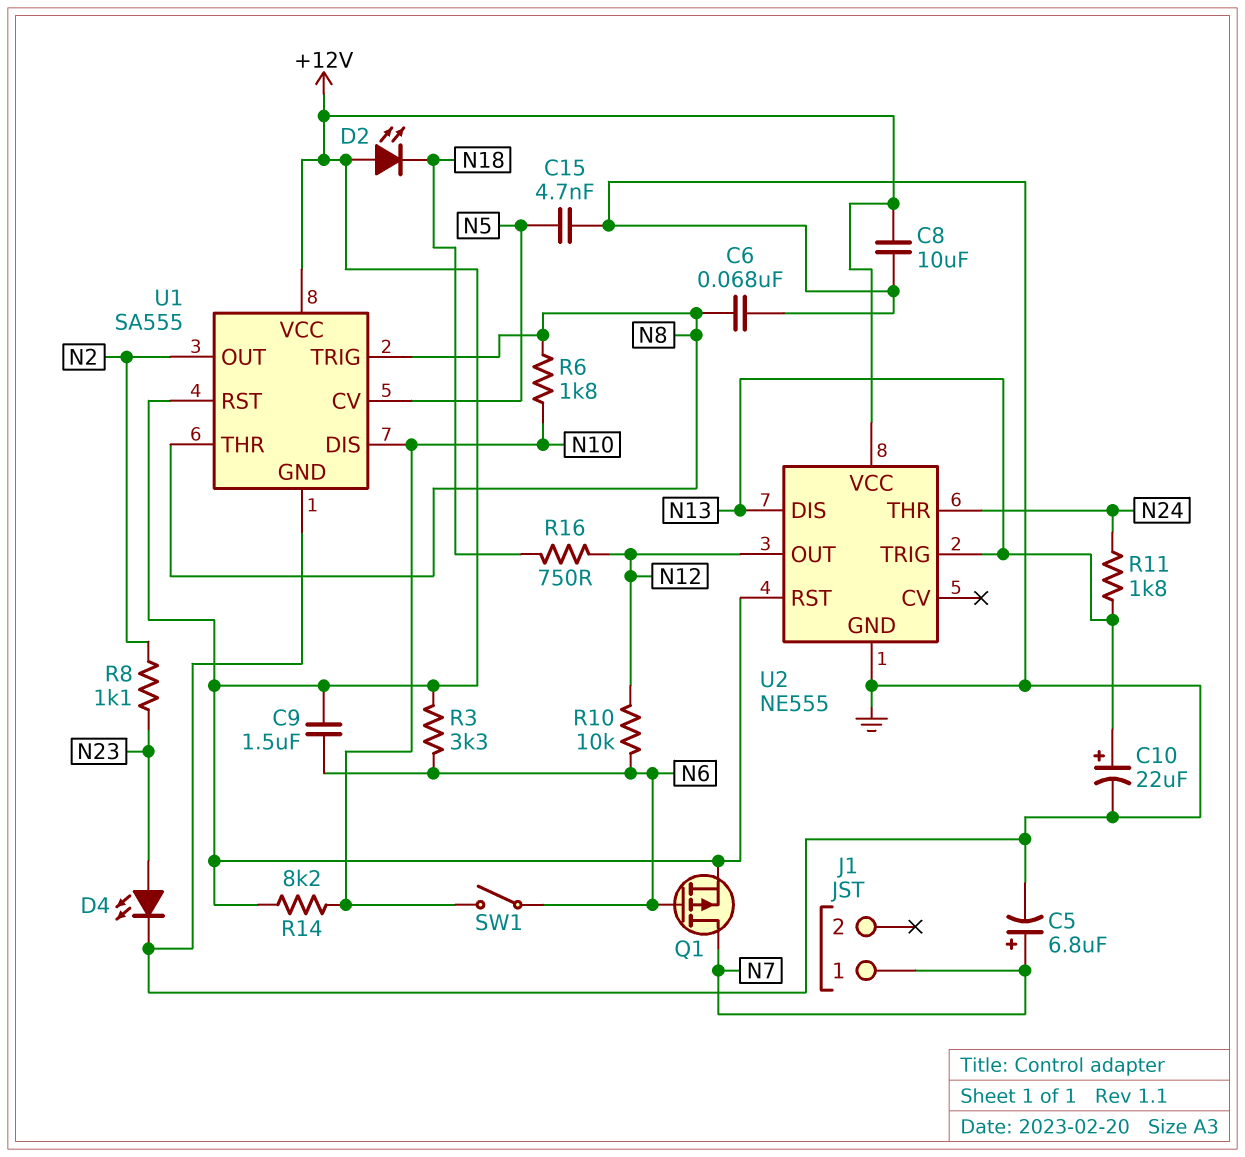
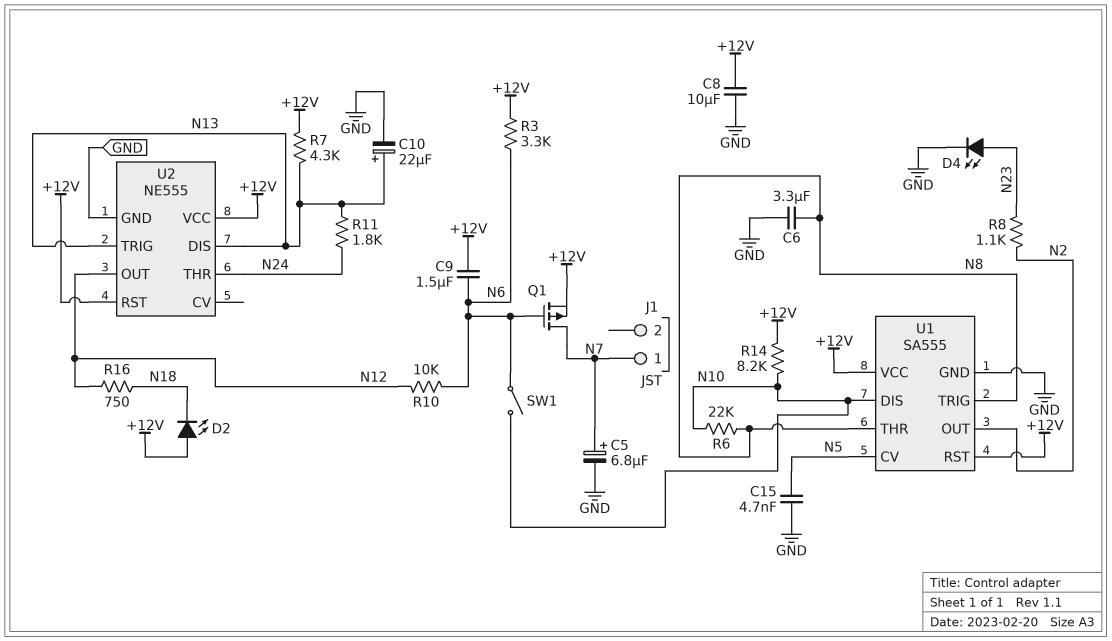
C6: 68nF (GND, N8) -> 3.3uF (GND, N8)
R6: 1.8k (N8, N10) -> 22k (N8, N10)
R7: none -> 4.3k (+12V, N13)

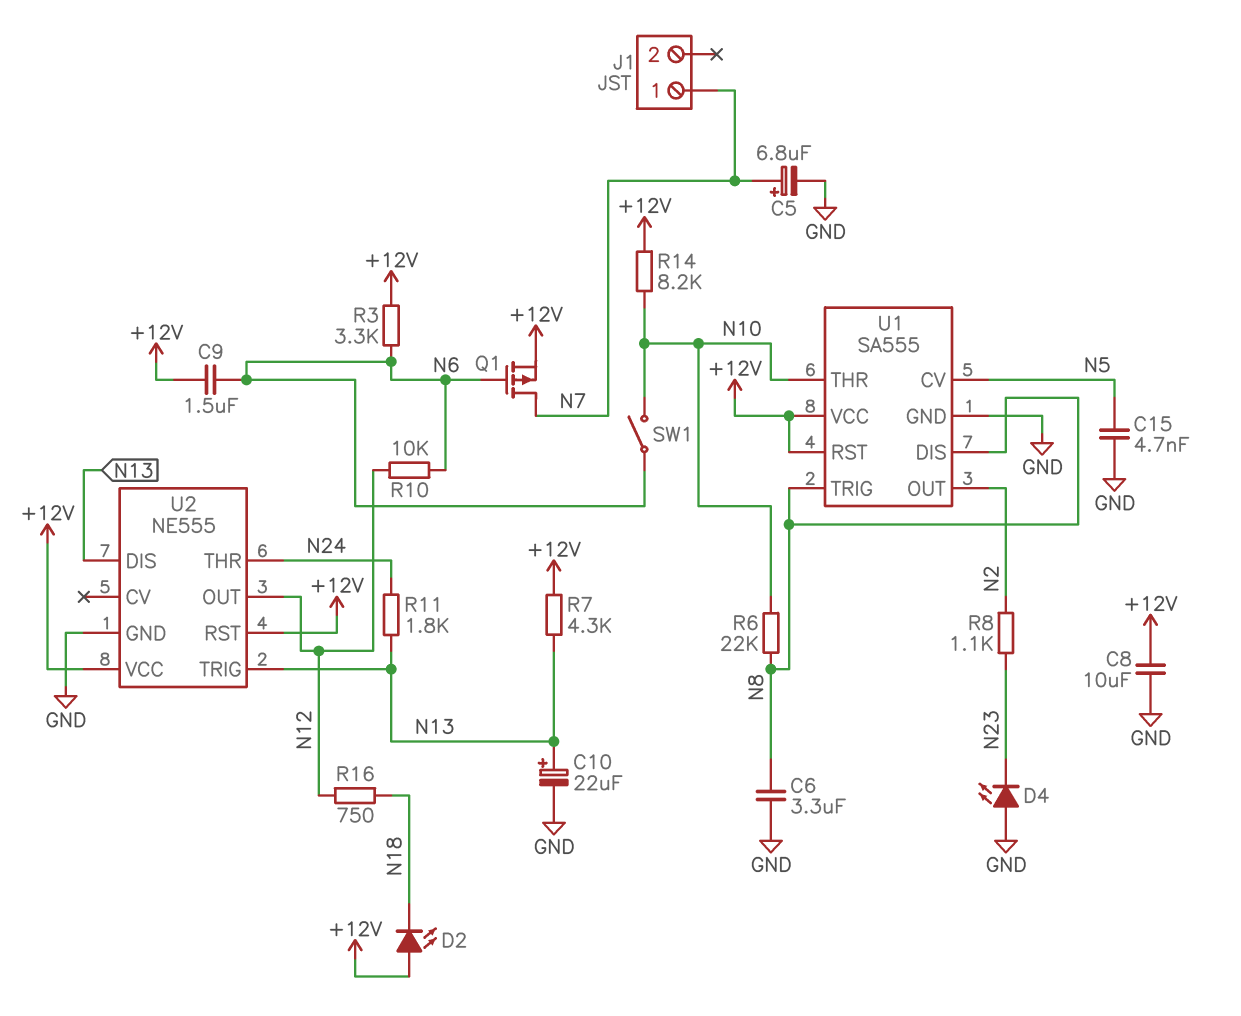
D4: LED (A N23, K GND) -> LED (A GND, K N23)
U1 pin DIS: N10 -> N8
U1 pin THR: N8 -> N10

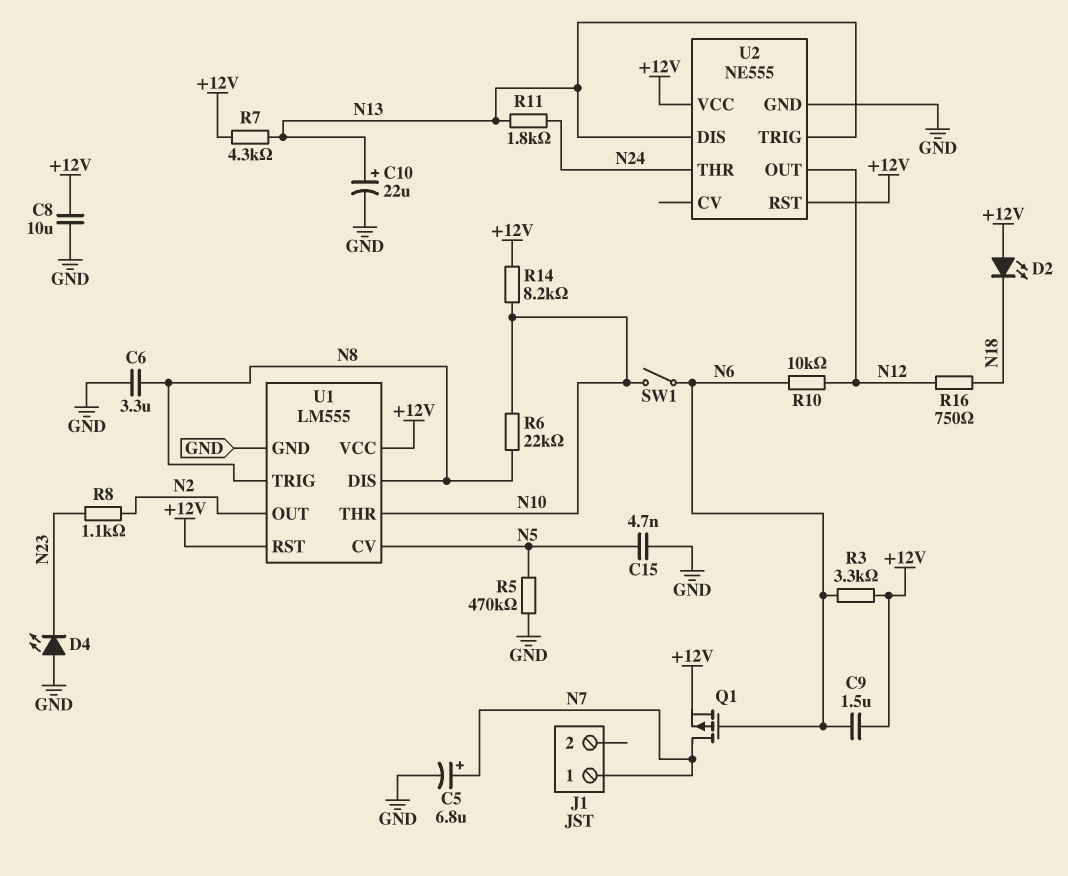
R5: none -> 470k (GND, N5)
U1: SA555 -> LM555

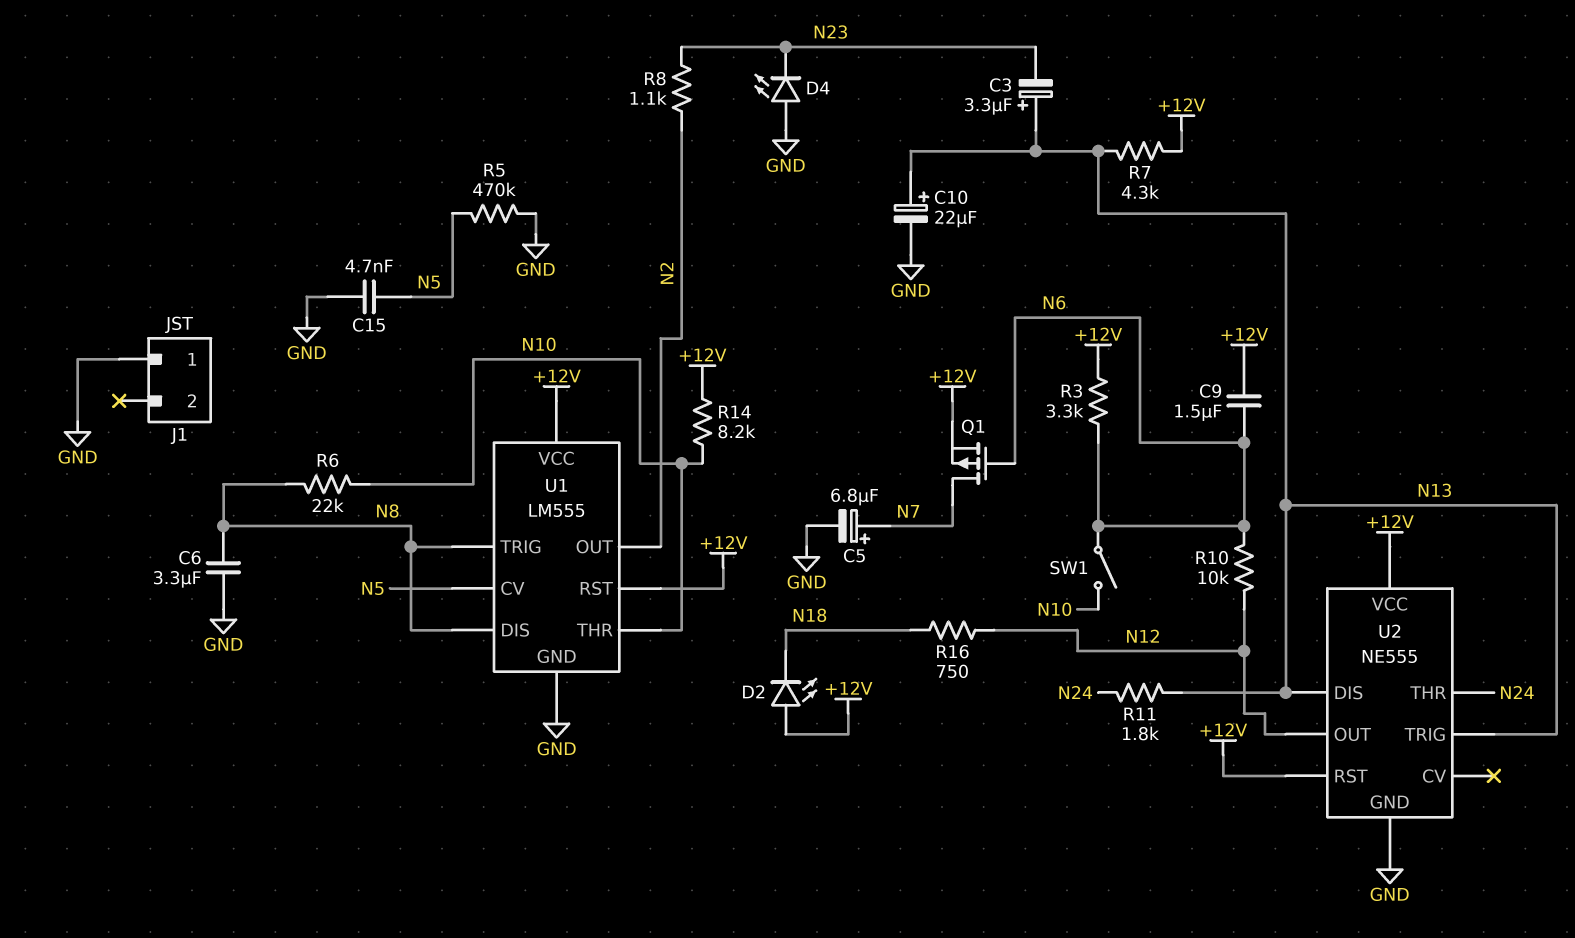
C3: none -> 3.3uF (plus N13, minus N23)
C8: 10uF (+12V, GND) -> none
J1 pin 1: N7 -> GND

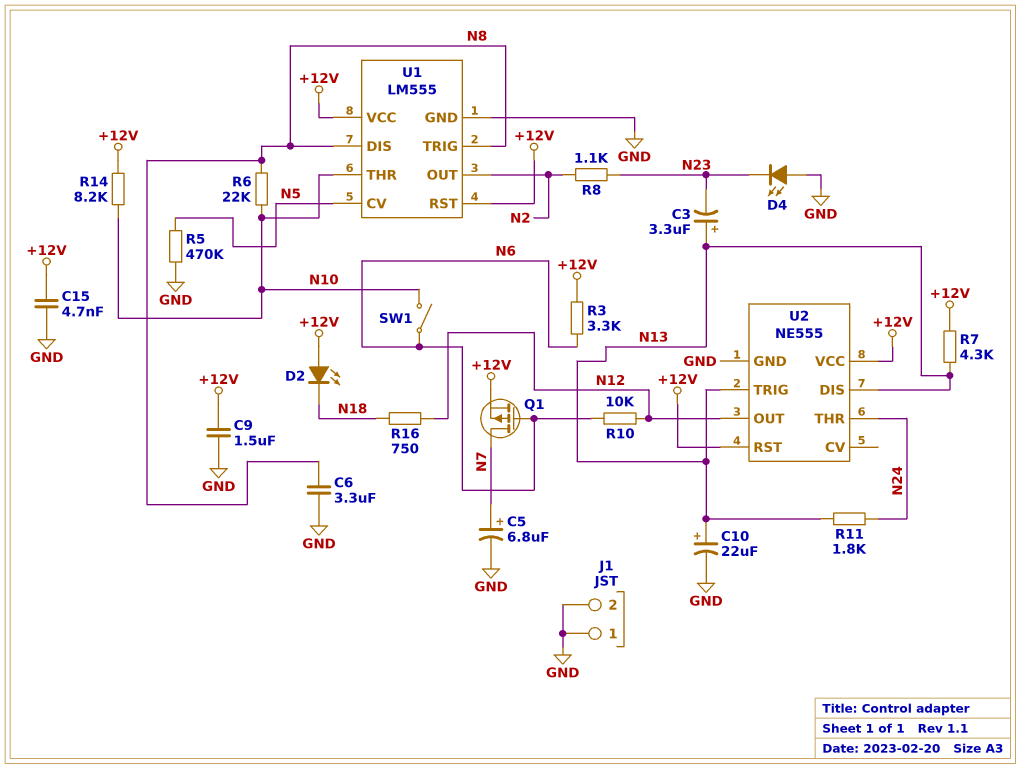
C9: 1.5uF (+12V, N6) -> 1.5uF (+12V, GND)
C15: 4.7nF (GND, N5) -> 4.7nF (+12V, GND)
J1 pin 2: none -> GND

